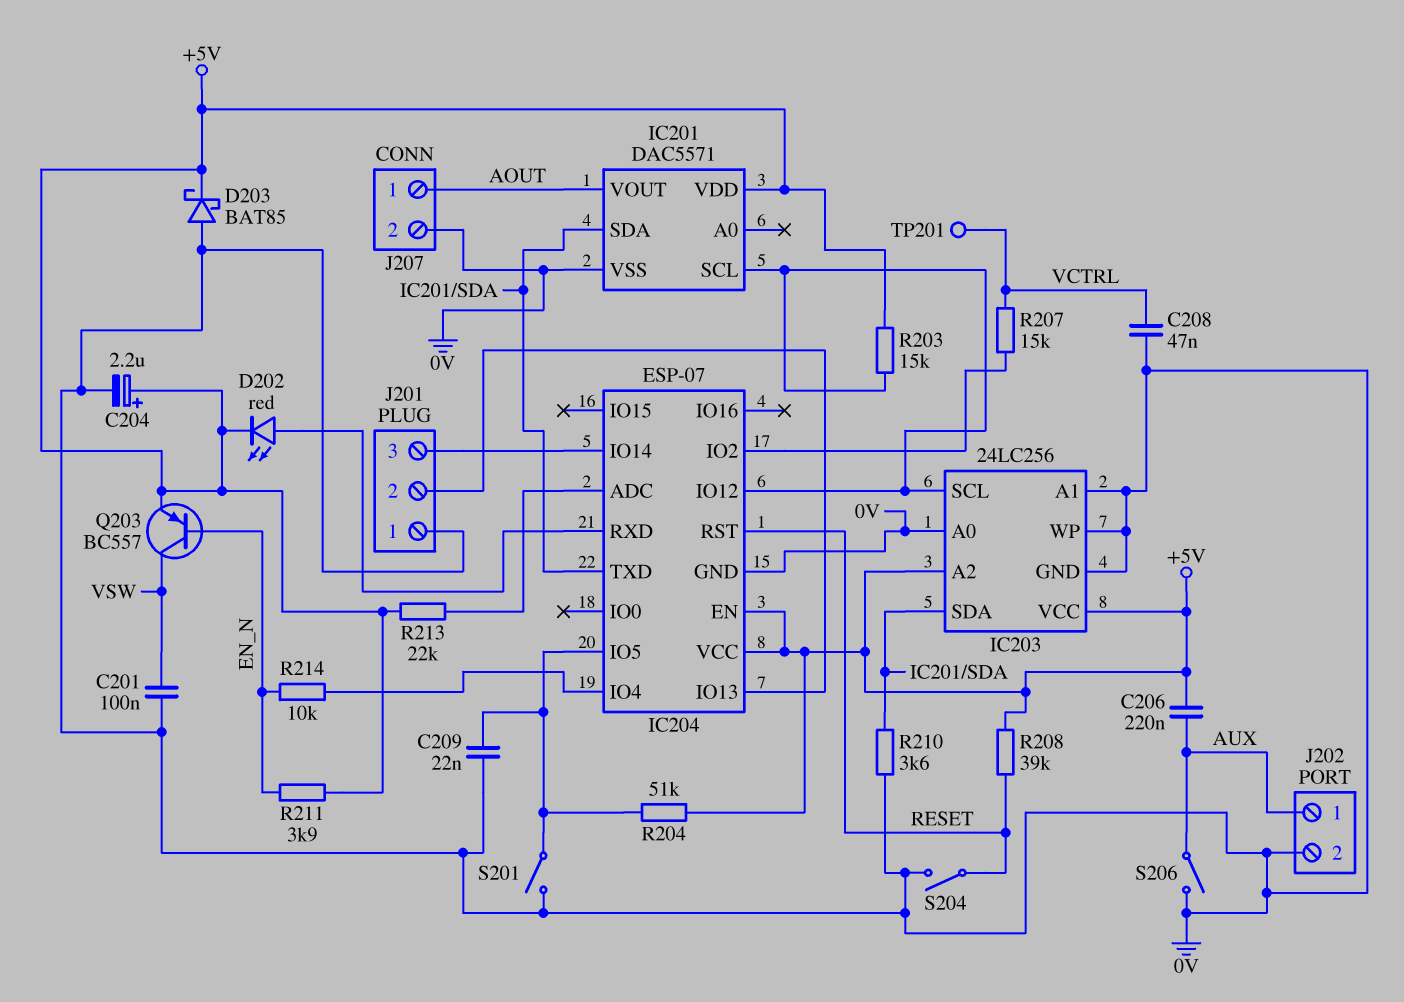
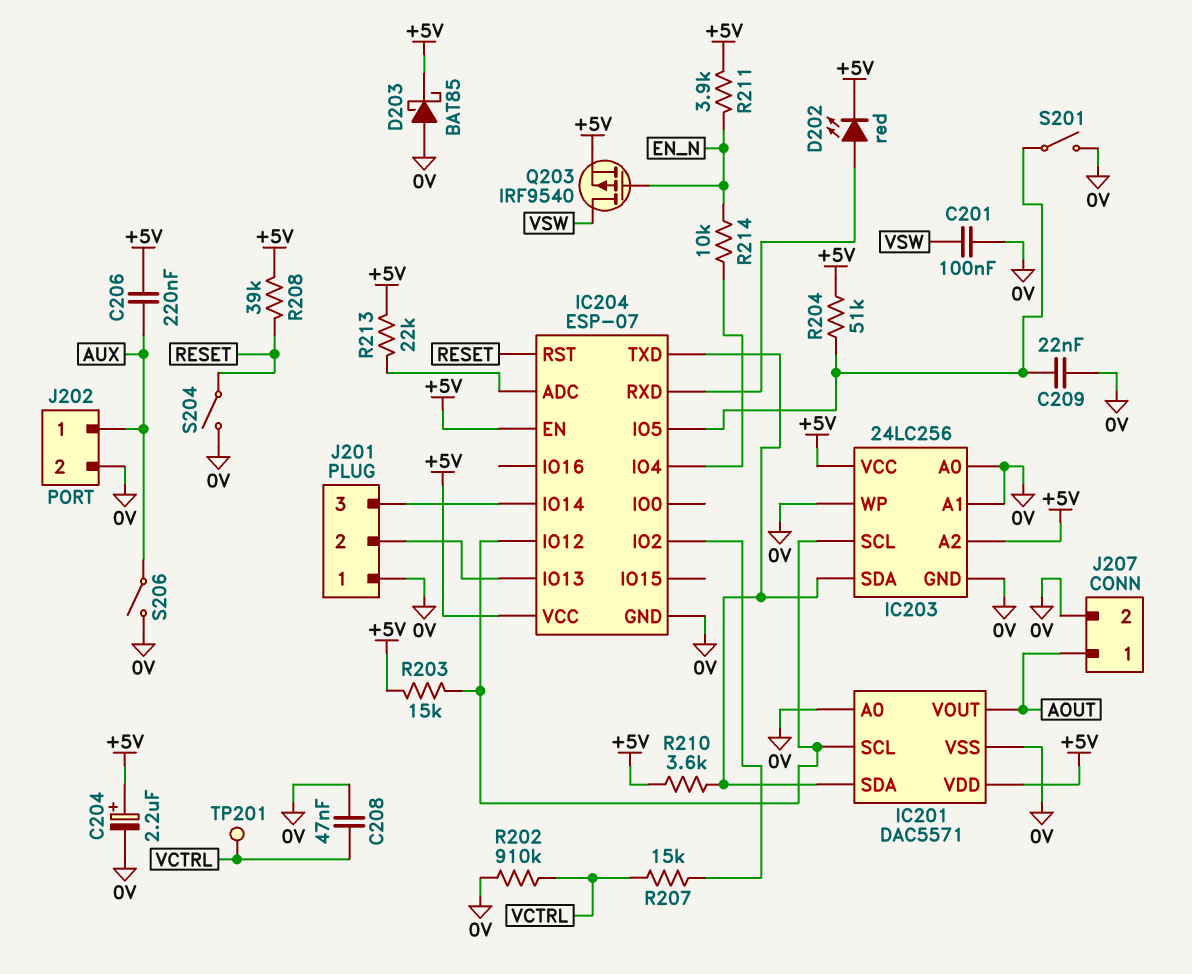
IC201 pin A0: none -> 0V
Q203: PNP BC557 (B EN_N, C VSW, E +5V) -> PMOS IRF9540 (G EN_N, D VSW, S +5V)
R202: none -> 910k (0V, VCTRL)
R210: 3.6k (0V, IC201/SDA) -> 3.6k (+5V, IC201/SDA)

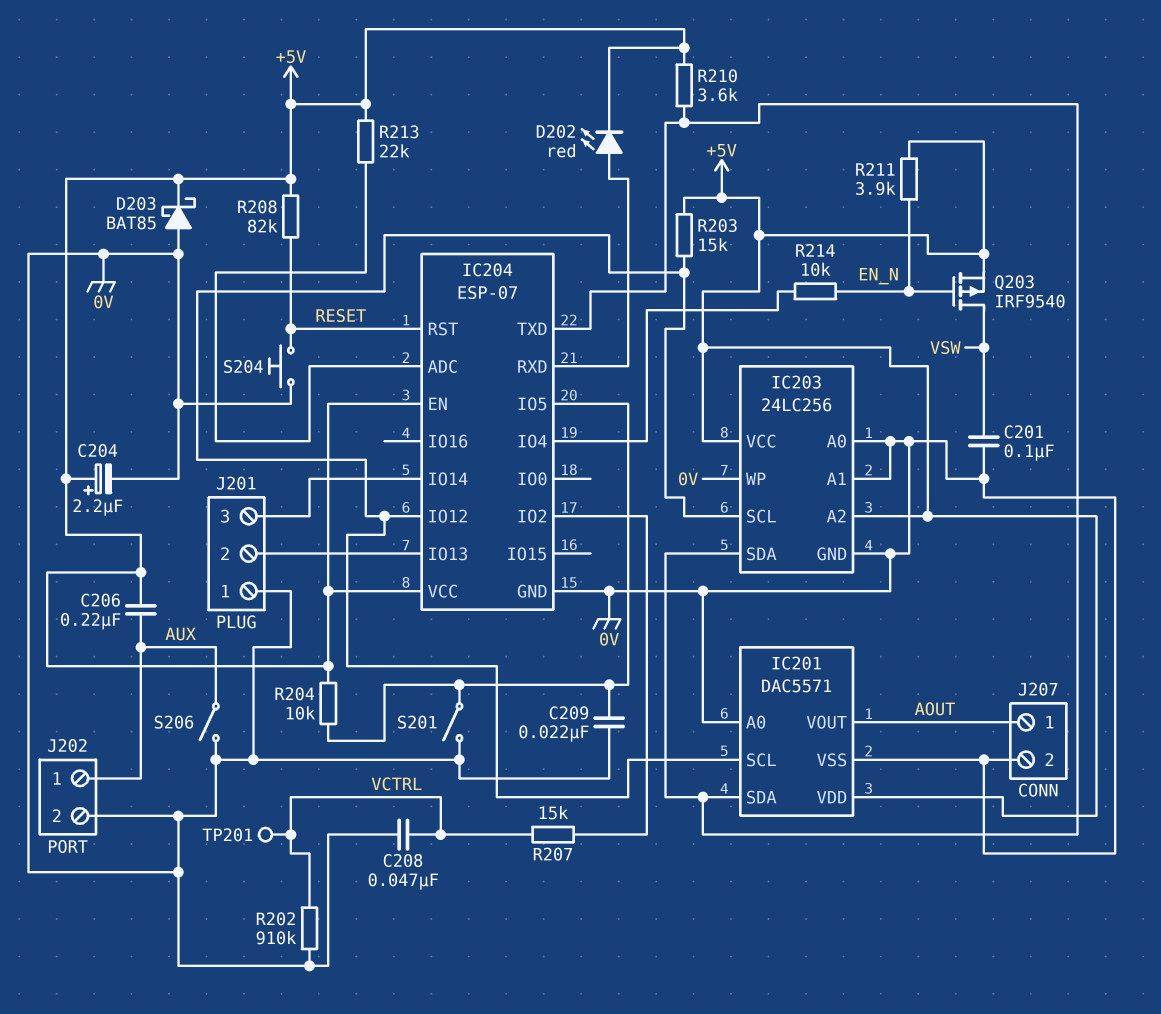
R204: 51k (+5V, IC204/IO5) -> 10k (+5V, IC204/IO5)
R208: 39k (+5V, RESET) -> 82k (+5V, RESET)
S204: switch (0V, RESET) -> button (0V, RESET)

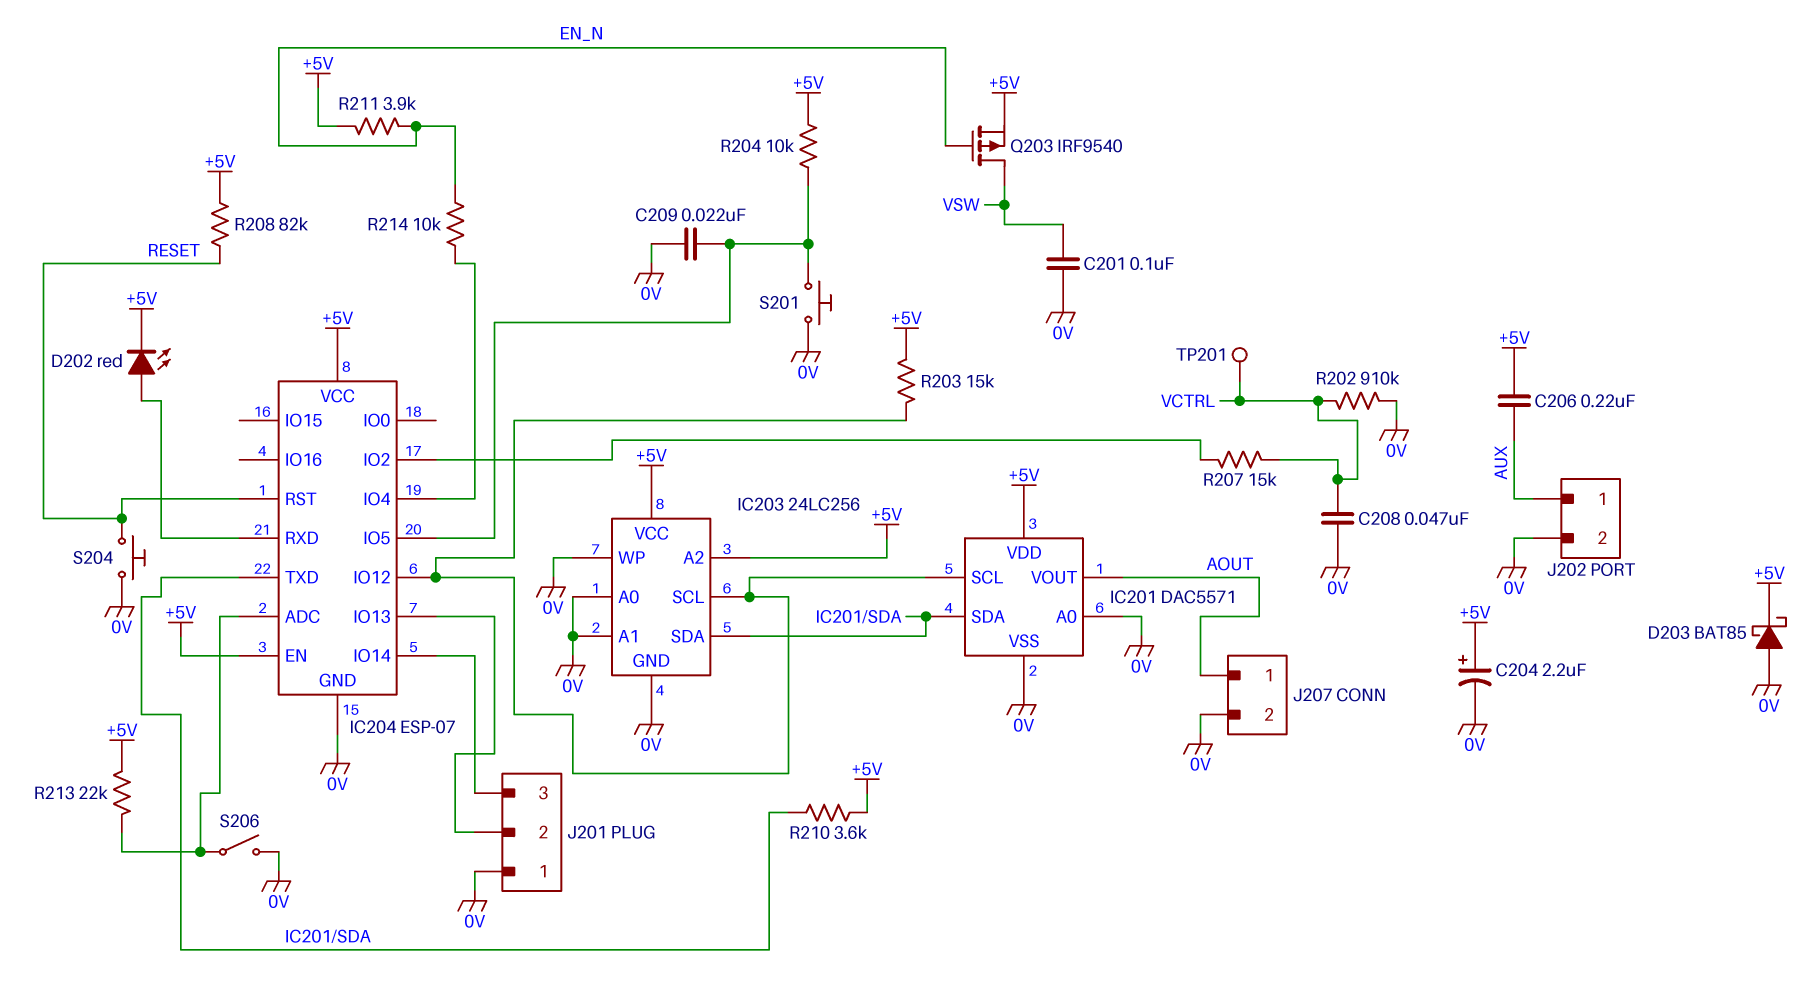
S201: switch (0V, IC204/IO5) -> button (0V, IC204/IO5)
S206: switch (0V, AUX) -> switch (0V, IC204/ADC)

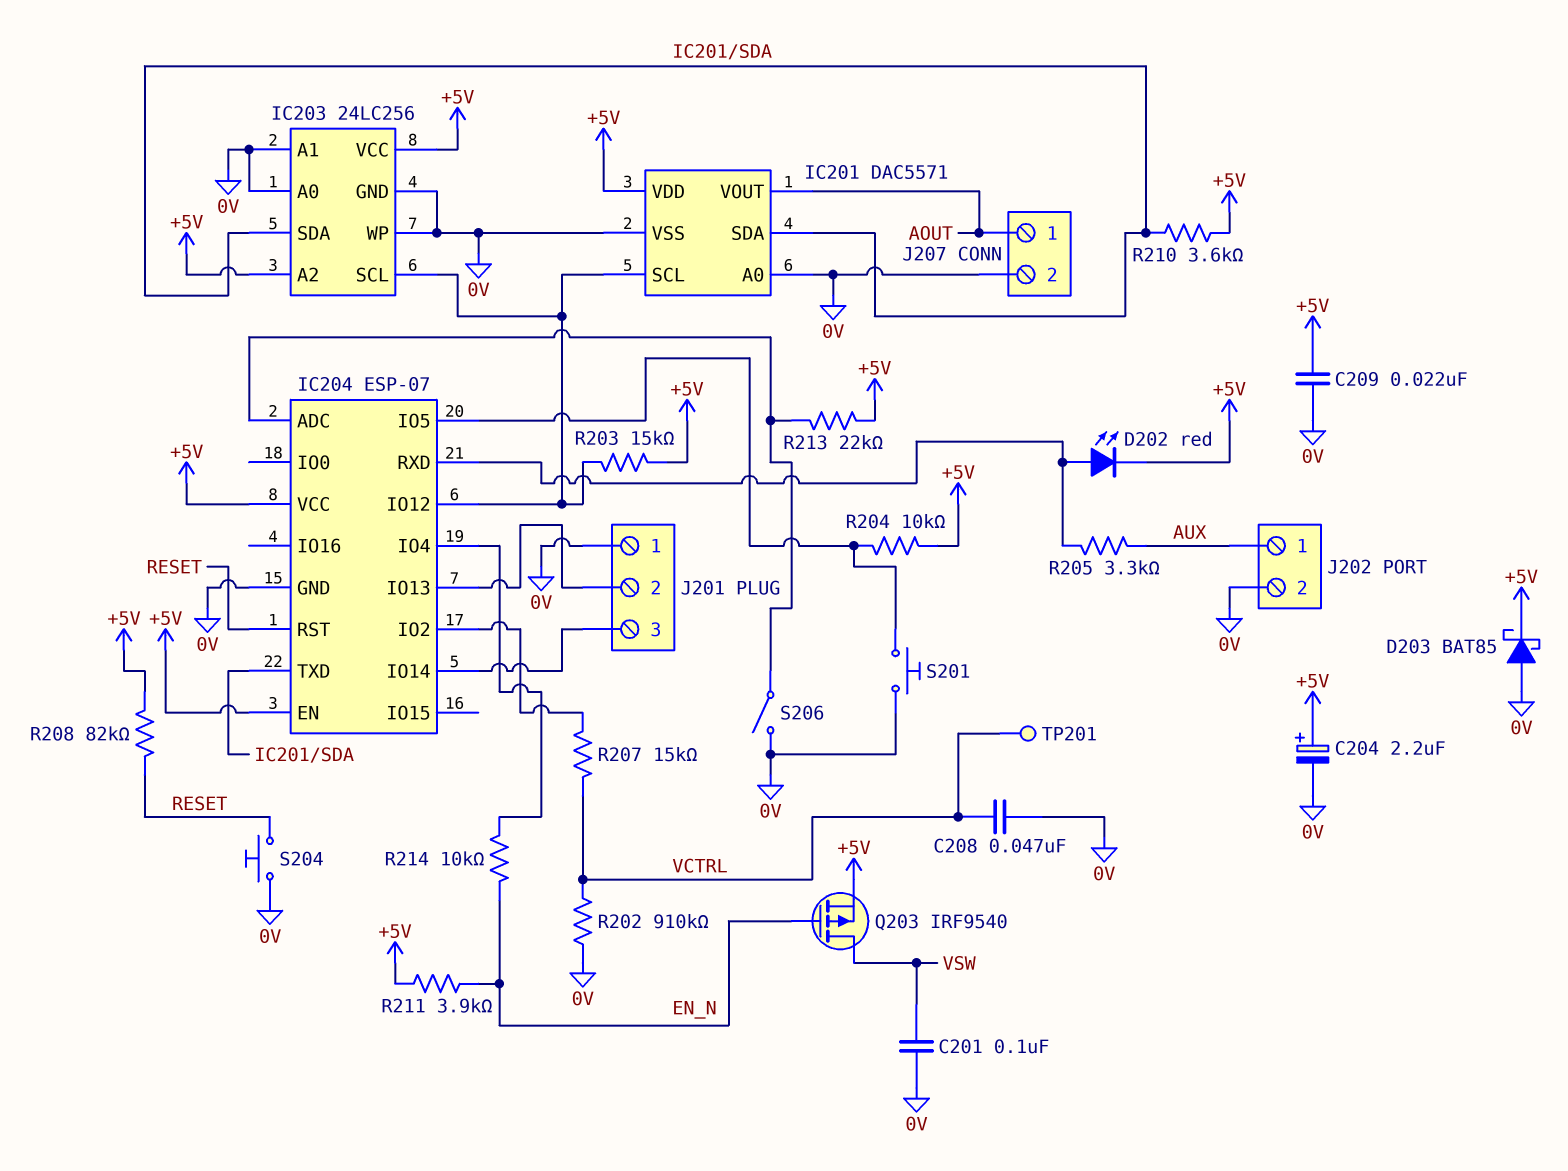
C206: 220nF (+5V, AUX) -> none
C209: 22nF (0V, IC204/IO5) -> 22nF (+5V, 0V)
R205: none -> 3.3k (AUX, IC204/RXD)

